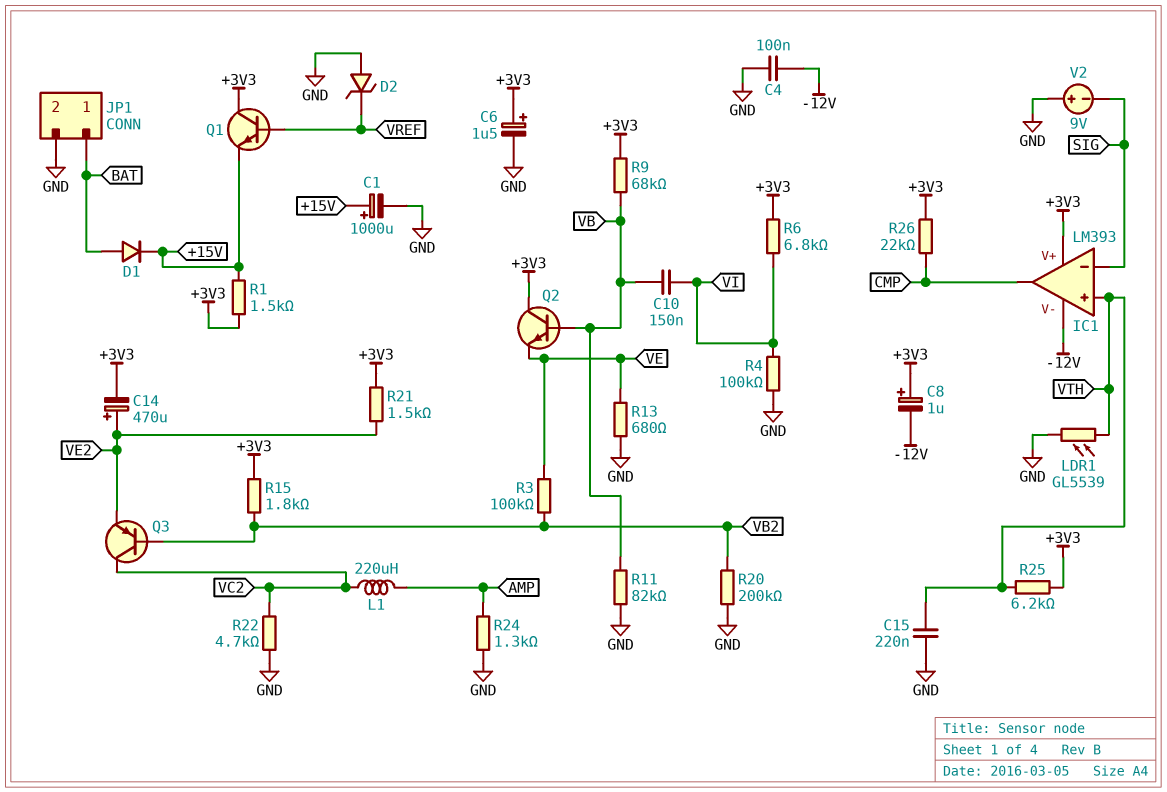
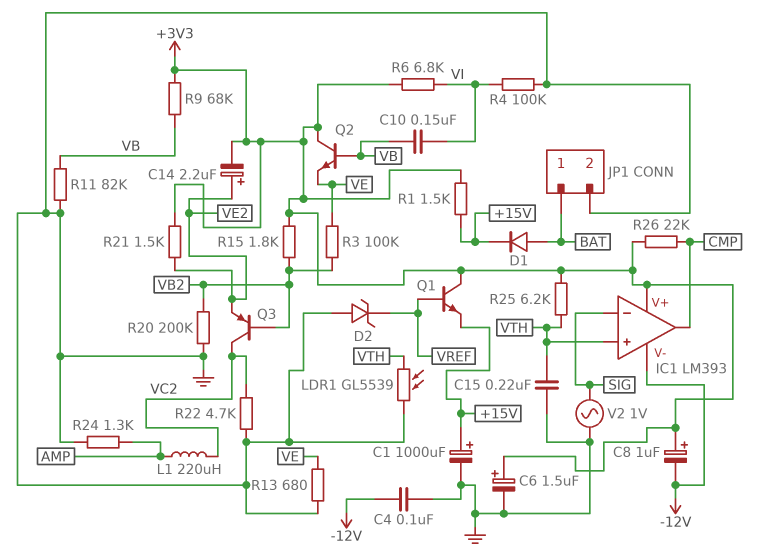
C14: 470uF (plus VE2, minus +3V3) -> 2.2uF (plus VE2, minus +3V3)
V2: 9V (plus GND, minus SIG) -> AC 1V (GND, SIG)

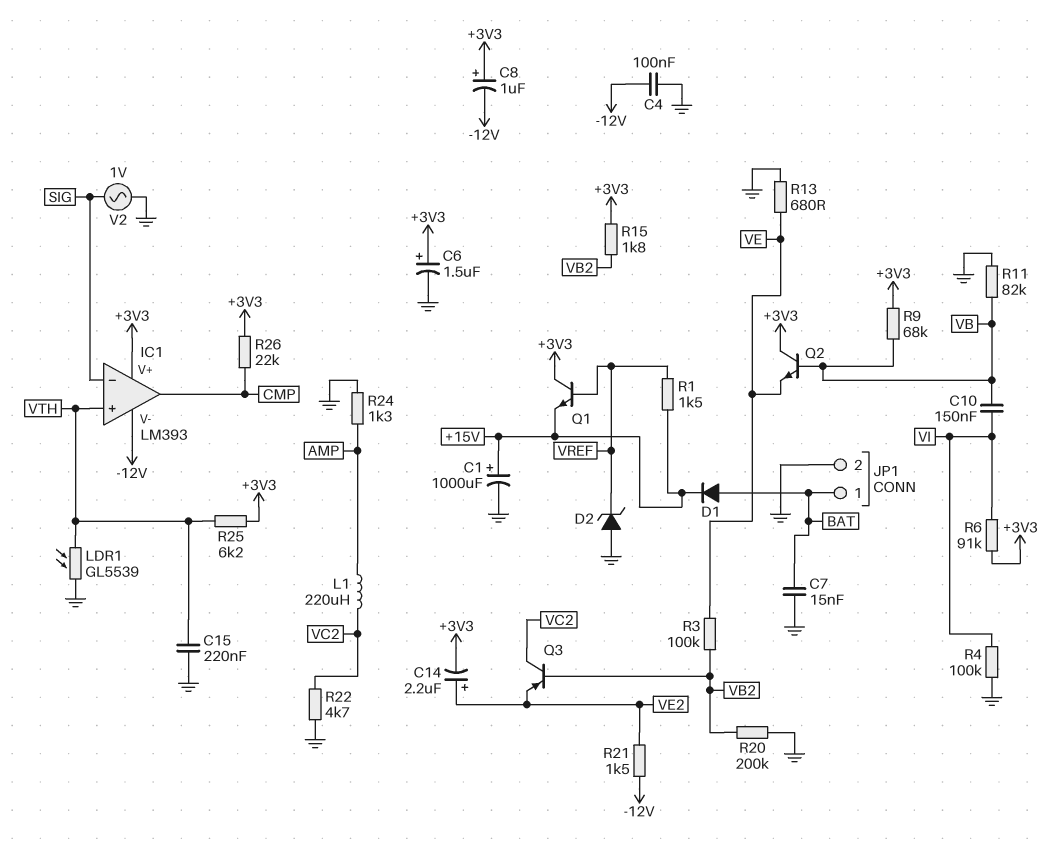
C7: none -> 15nF (BAT, GND)
R1: 1.5k (+3V3, +15V) -> 1.5k (+15V, VREF)
R6: 6.8k (+3V3, VI) -> 91k (+3V3, VI)
R21: 1.5k (+3V3, VE2) -> 1.5k (-12V, VE2)

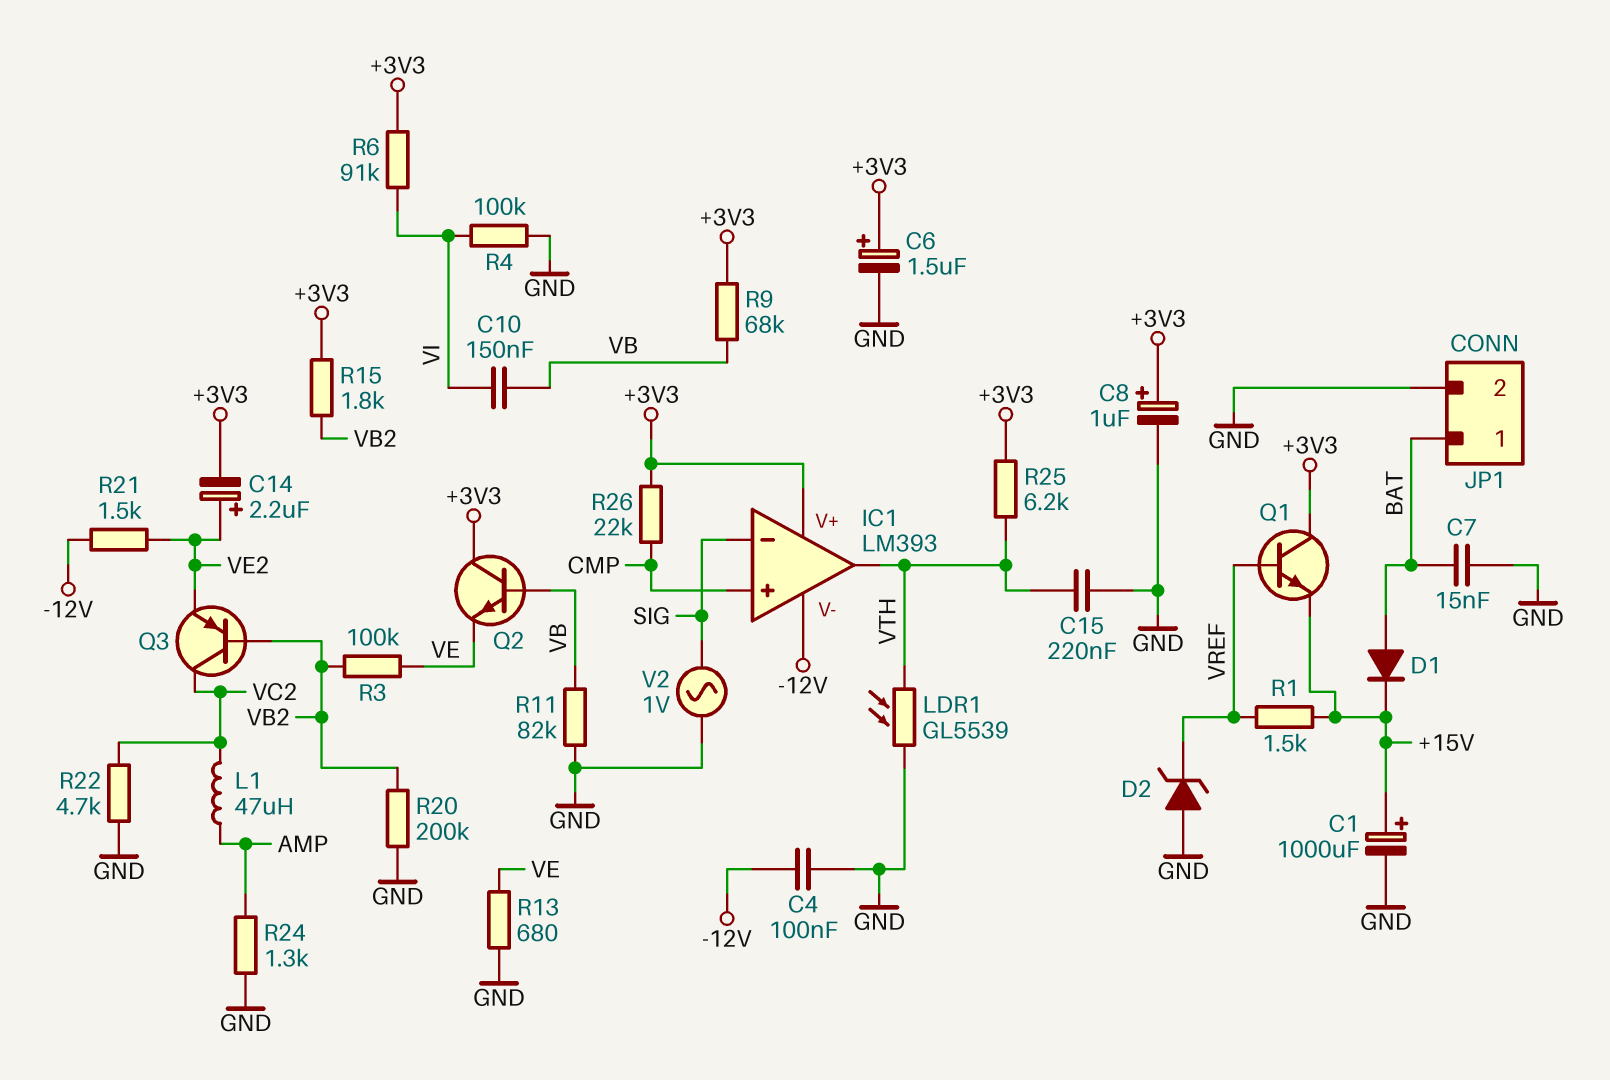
C8: 1uF (plus +3V3, minus -12V) -> 1uF (plus +3V3, minus GND)
IC1 pin in+: VTH -> CMP
IC1 pin out: CMP -> VTH
L1: 220uH (AMP, VC2) -> 47uH (AMP, VC2)

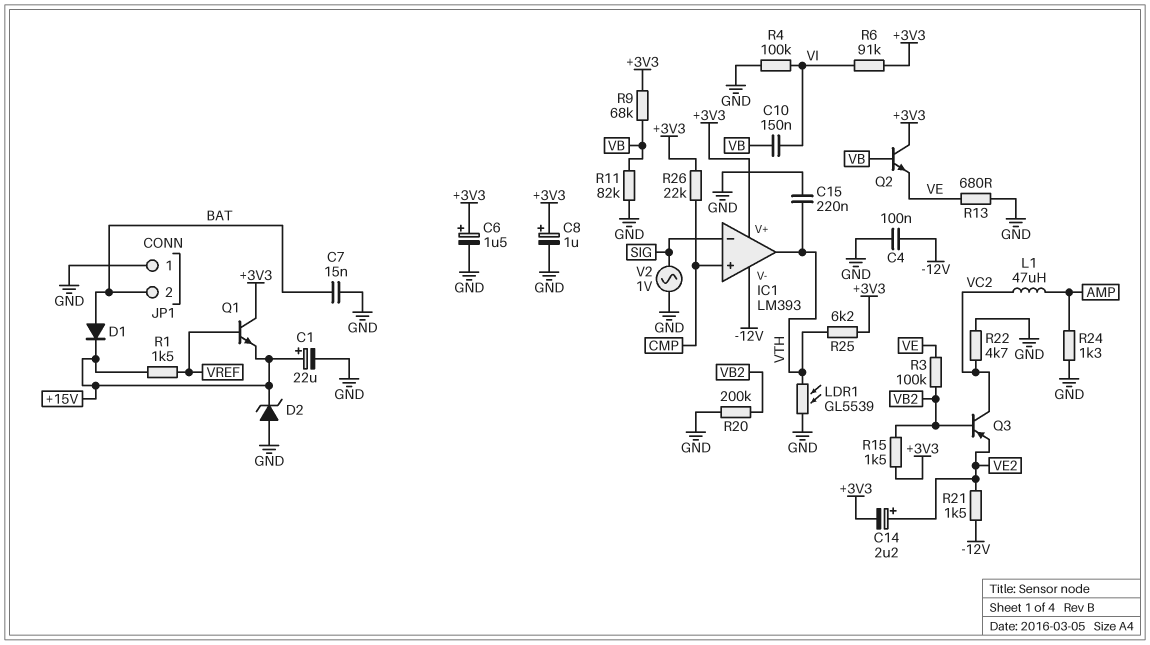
C1: 1000uF (plus +15V, minus GND) -> 22uF (plus +15V, minus GND)
D2: zener (A GND, K VREF) -> zener (A GND, K +15V)
JP1 pin 1: BAT -> GND
JP1 pin 2: GND -> BAT
R15: 1.8k (+3V3, VB2) -> 1.5k (+3V3, VB2)

